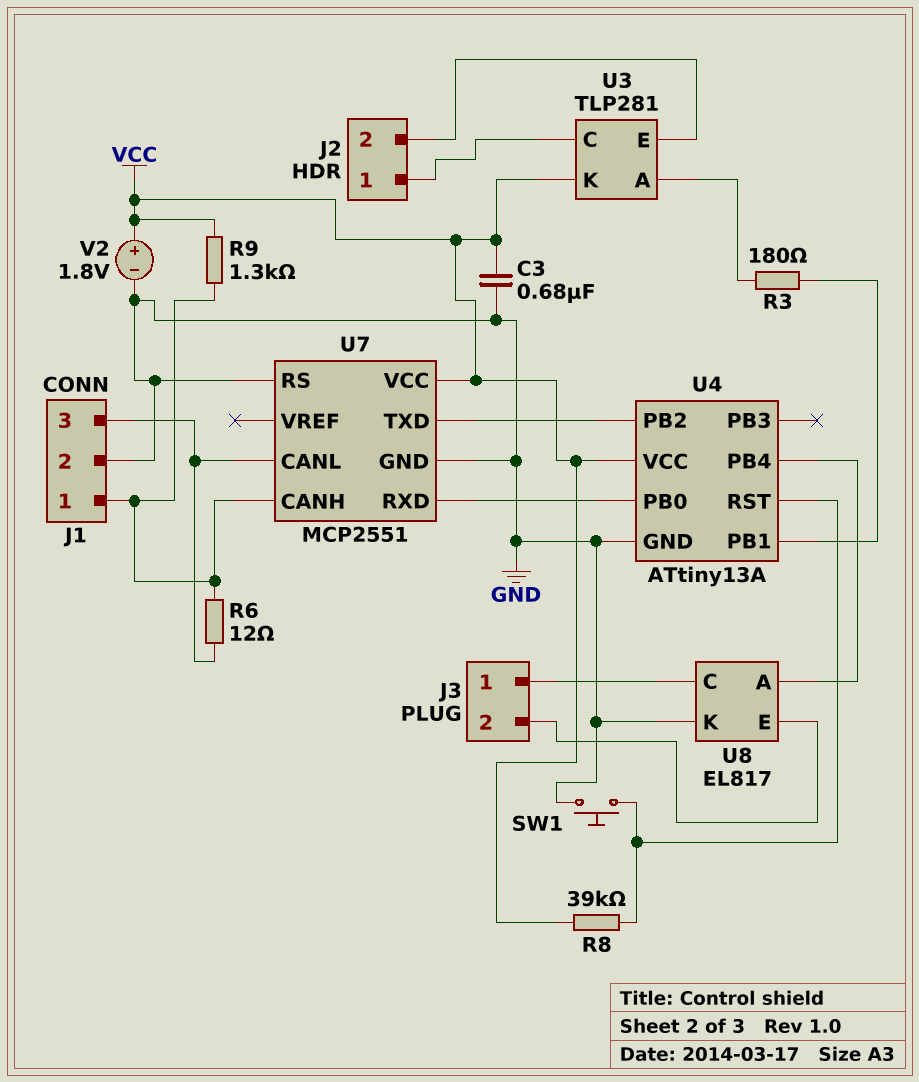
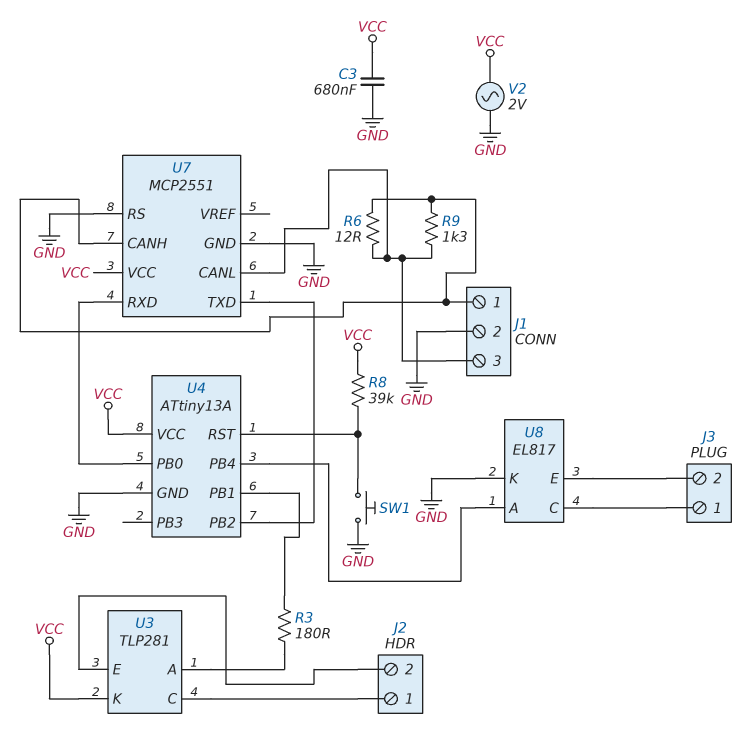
R9: 1.3k (J1/1, VCC) -> 1.3k (J1/1, J1/3)
V2: 1.8V (plus VCC, minus GND) -> AC 2V (GND, VCC)

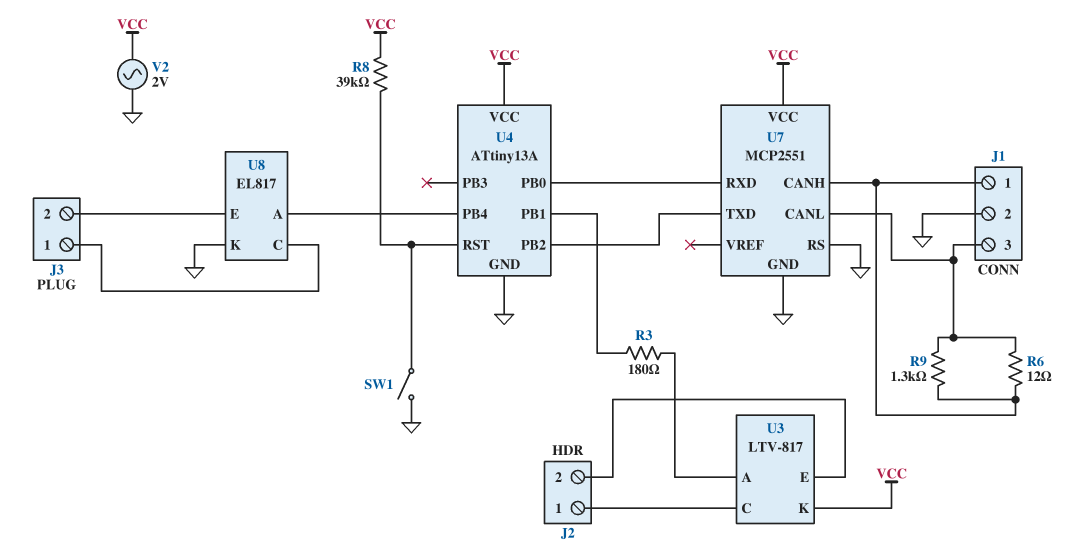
C3: 680nF (GND, VCC) -> none
SW1: button (GND, U4/RST) -> switch (GND, U4/RST)
U3: TLP281 -> LTV-817

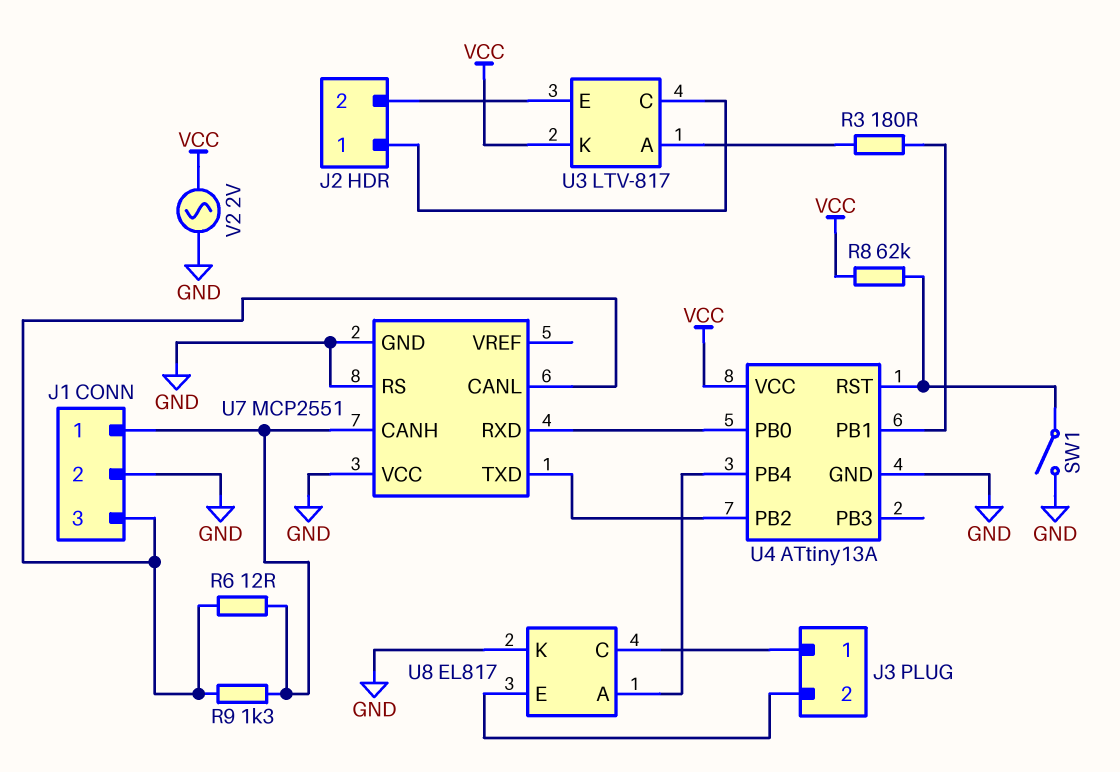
R8: 39k (U4/RST, VCC) -> 62k (U4/RST, VCC)
U7 pin VCC: VCC -> GND

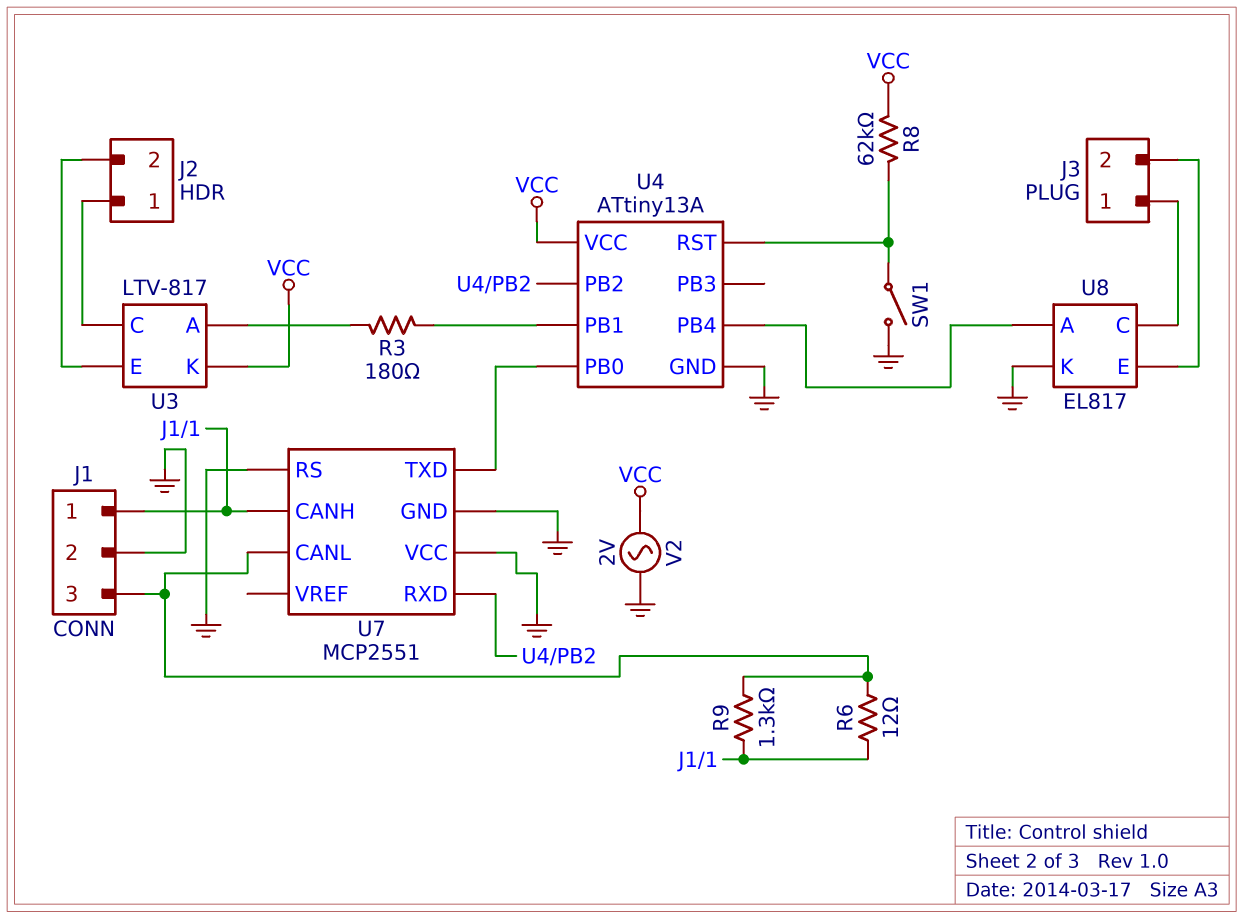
U7 pin RXD: U4/PB0 -> U4/PB2
U7 pin TXD: U4/PB2 -> U4/PB0

